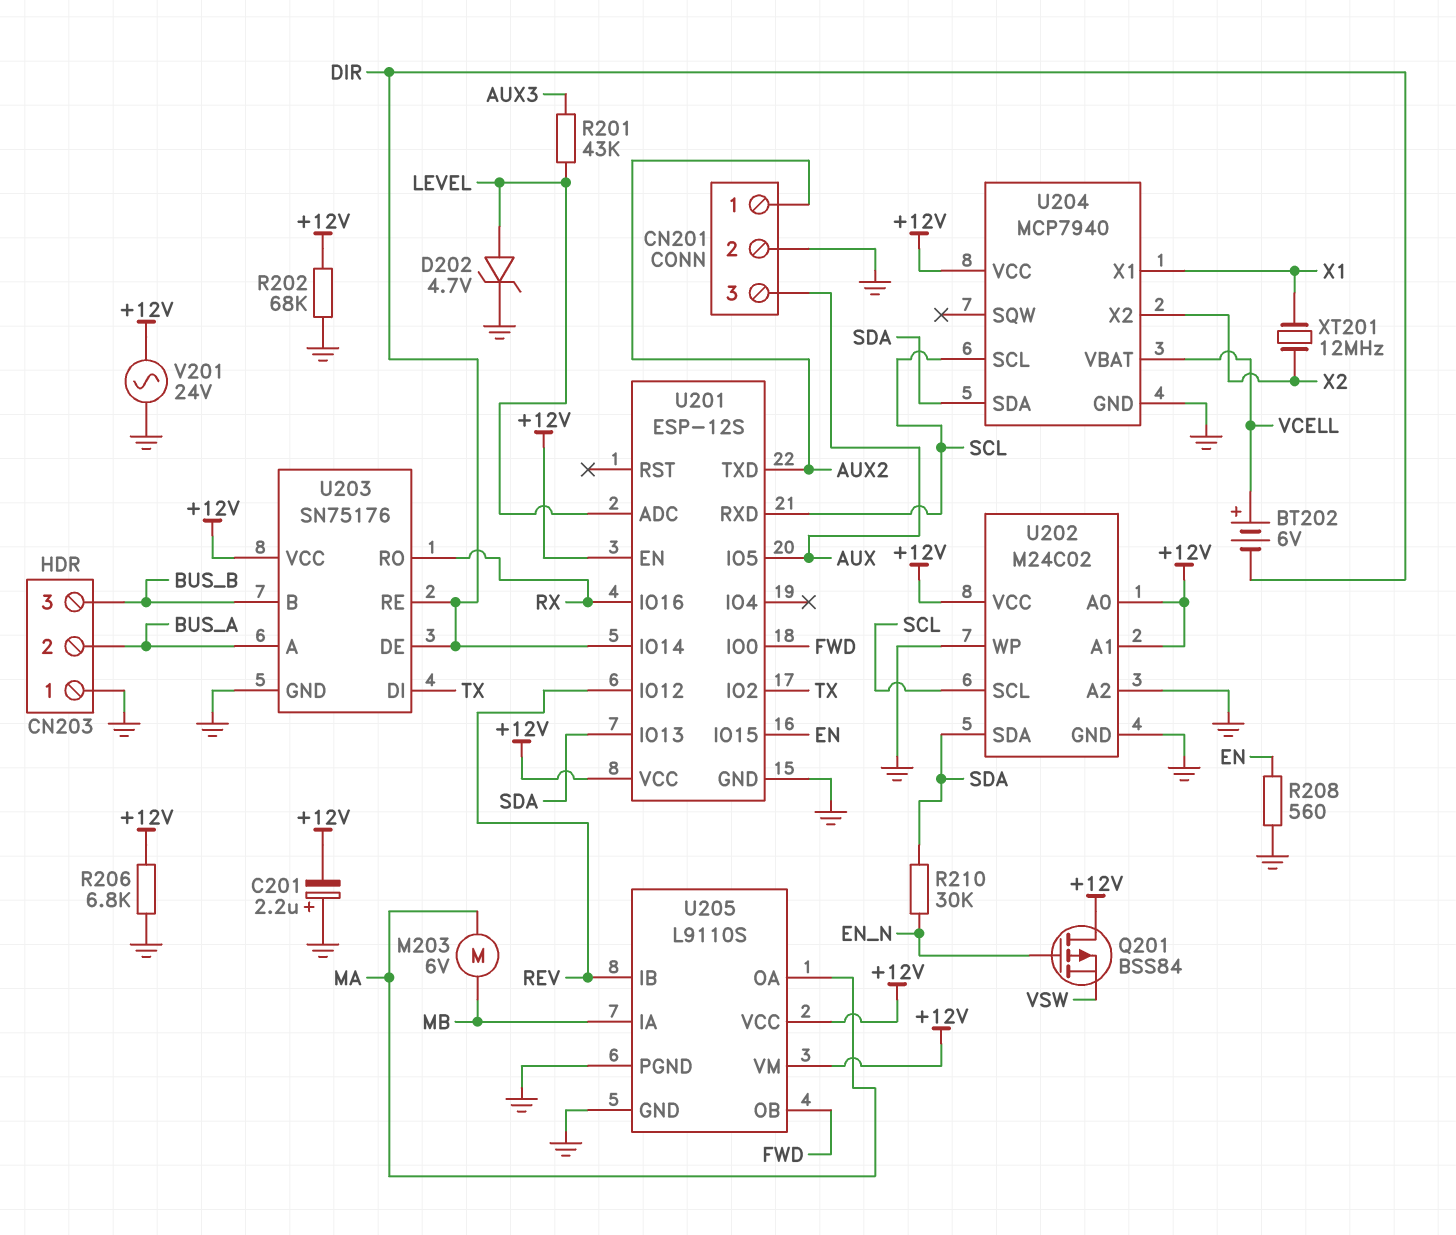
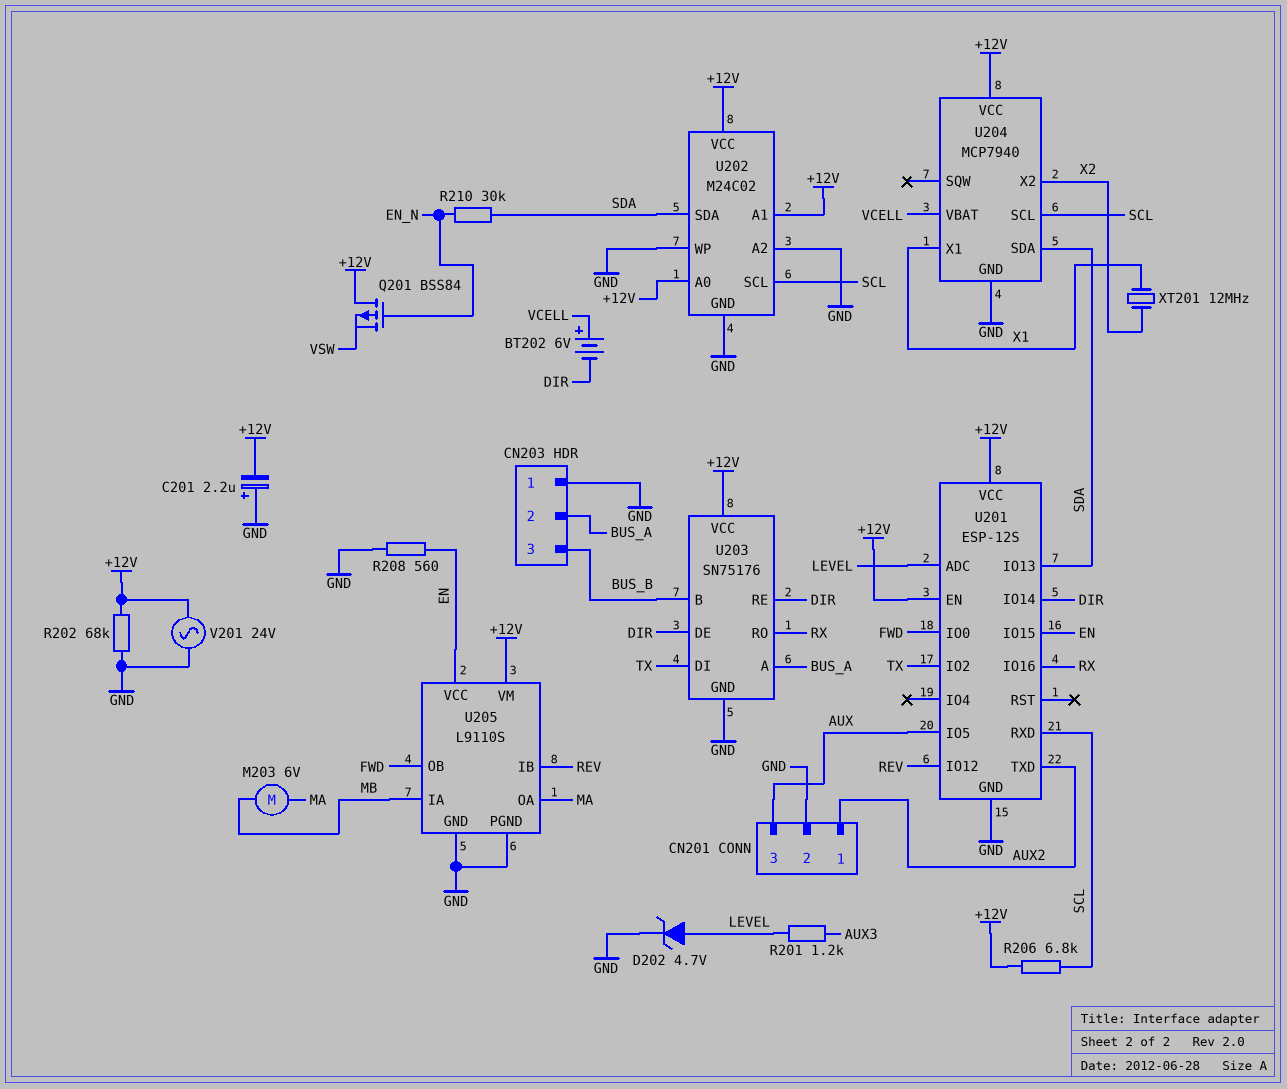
R201: 43k (AUX3, LEVEL) -> 1.2k (AUX3, LEVEL)
R206: 6.8k (+12V, GND) -> 6.8k (+12V, SCL)
U205 pin VCC: +12V -> EN

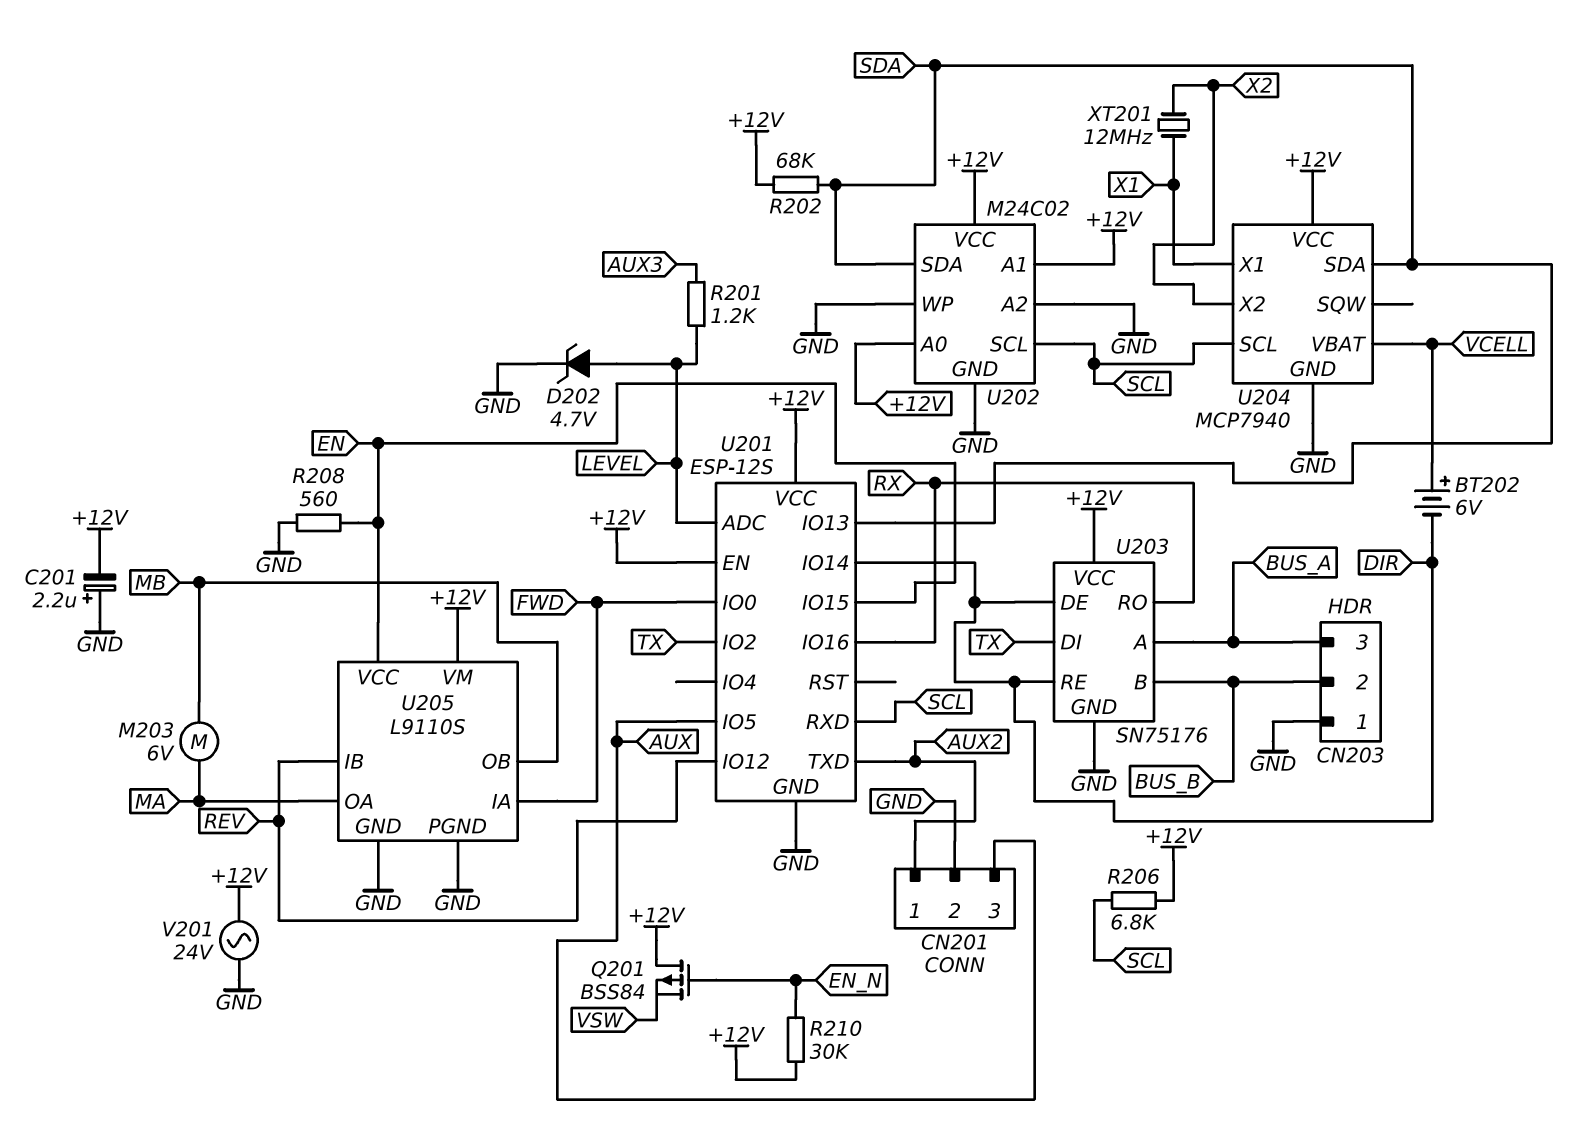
CN203 pin 2: BUS_A -> BUS_B
CN203 pin 3: BUS_B -> BUS_A
R202: 68k (+12V, GND) -> 68k (+12V, SDA)
R210: 30k (EN_N, SDA) -> 30k (+12V, EN_N)
U205 pin IA: MB -> FWD
U205 pin OB: FWD -> MB

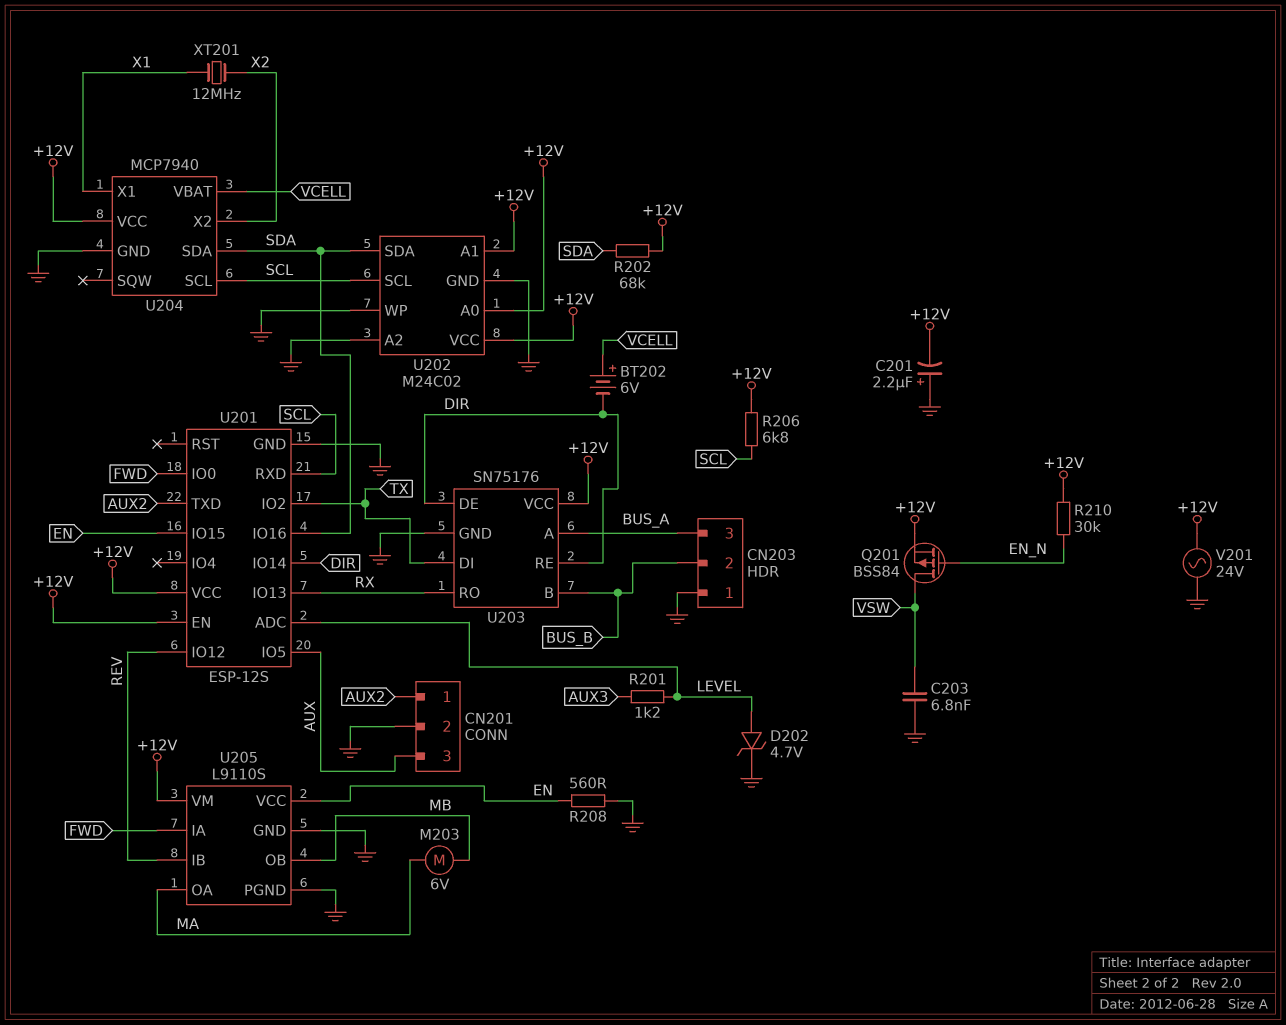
C203: none -> 6.8nF (GND, VSW)
Q201: PMOS BSS84 (G EN_N, D +12V, S VSW) -> PMOS BSS84 (G EN_N, D VSW, S +12V)
U201 pin IO13: SDA -> RX
U201 pin IO16: RX -> SDA

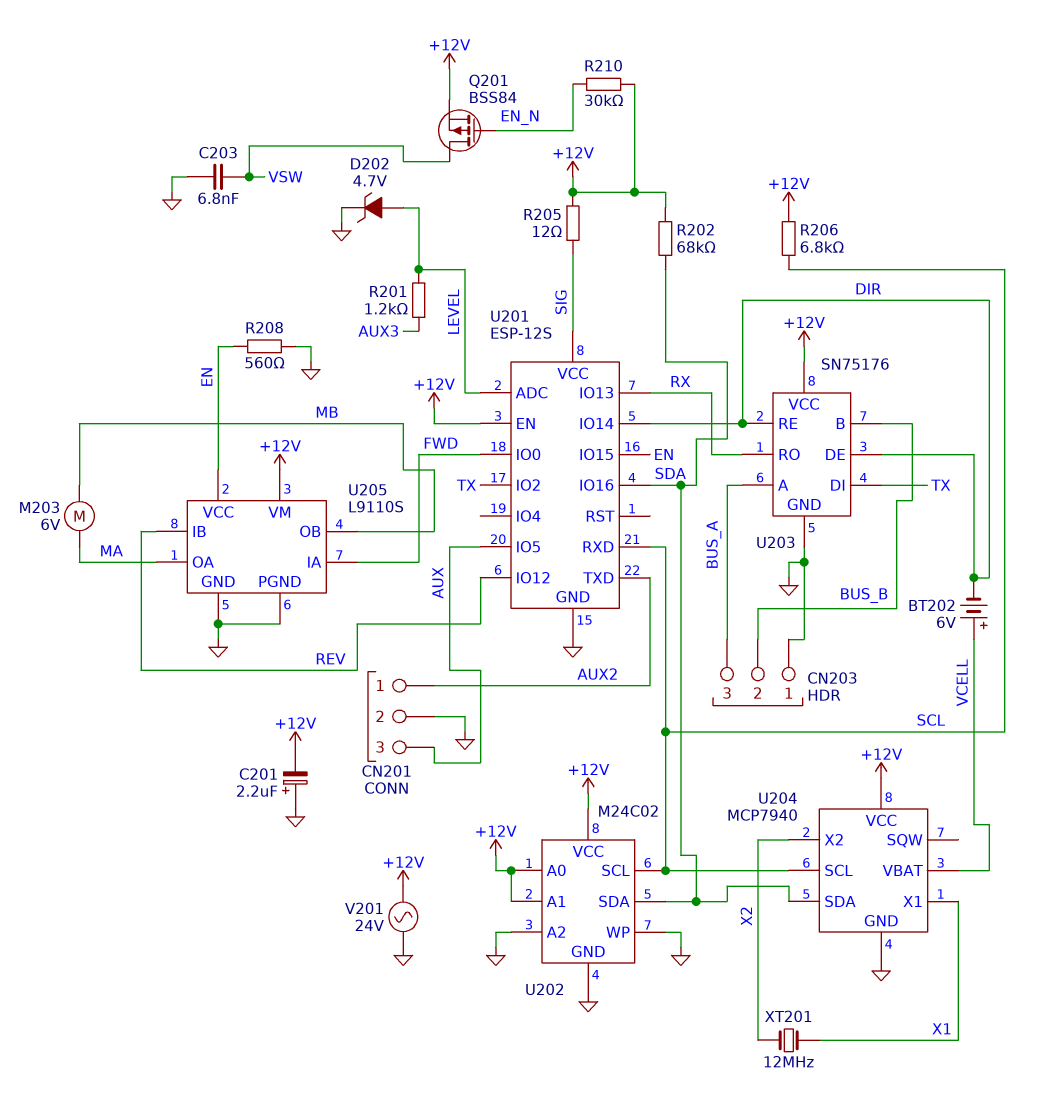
R205: none -> 12 (+12V, SIG)
U201 pin VCC: +12V -> SIG

